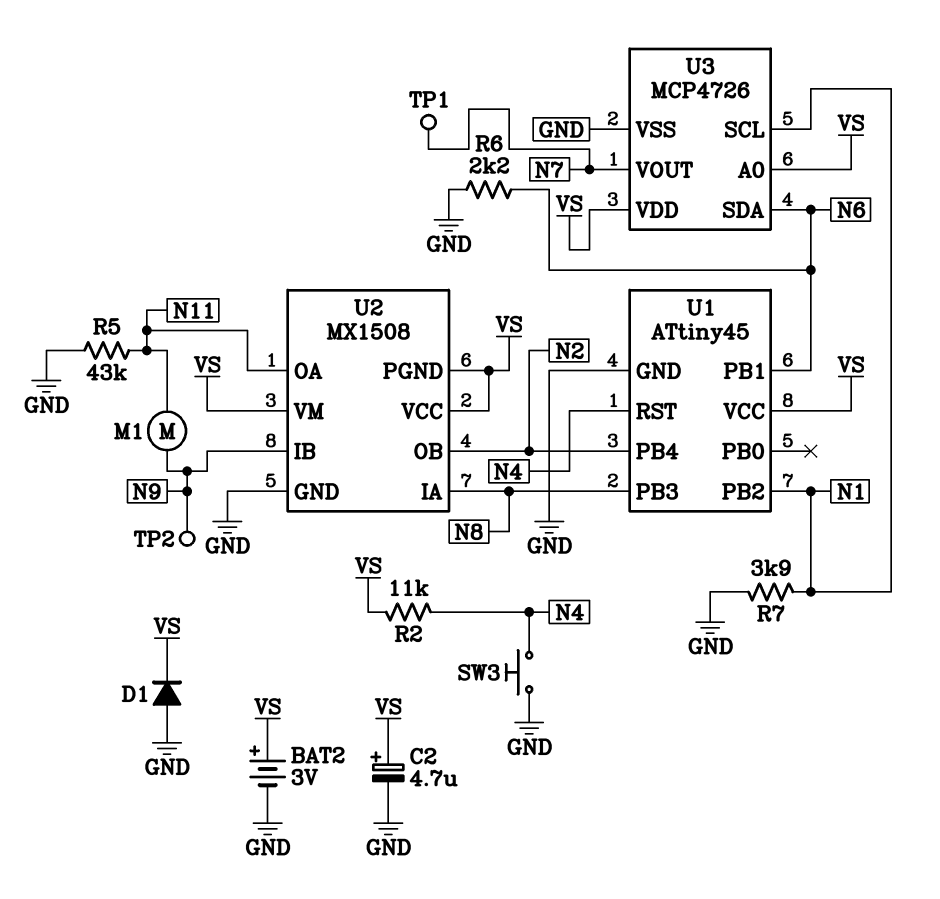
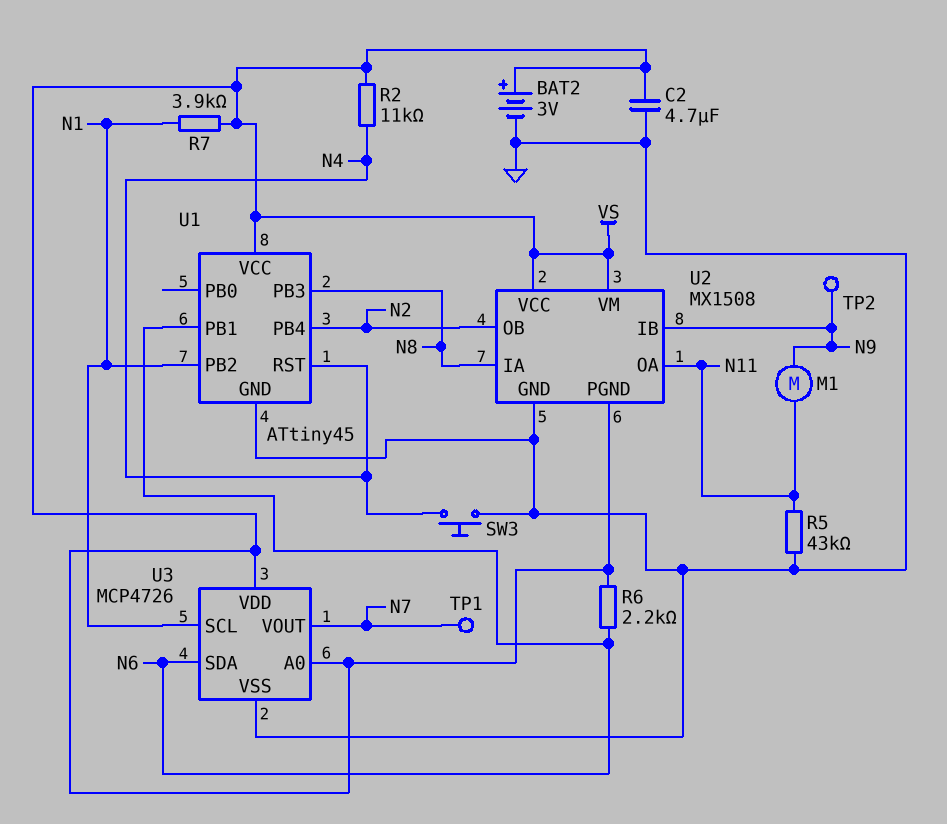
C2: 4.7uF (plus VS, minus GND) -> 4.7uF (GND, VS)
D1: diode (A GND, K VS) -> none
R6: 2.2k (GND, N6) -> 2.2k (N6, VS)
R7: 3.9k (GND, N1) -> 3.9k (N1, VS)

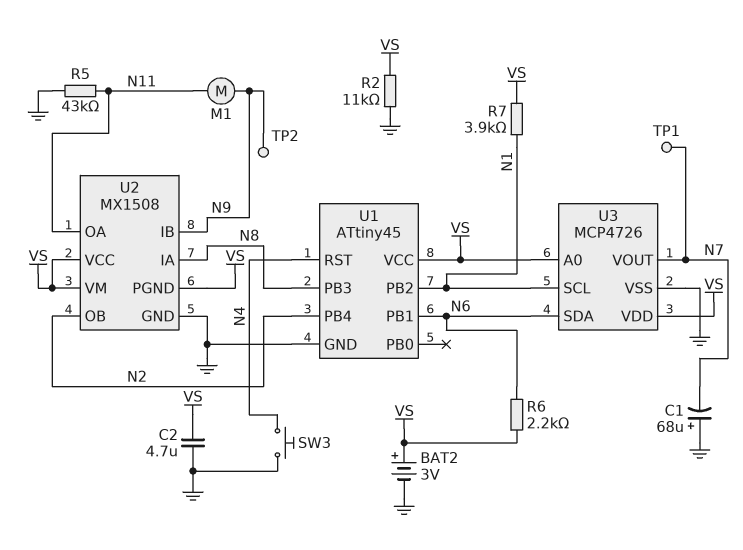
C1: none -> 68uF (plus GND, minus N7)
R2: 11k (N4, VS) -> 11k (GND, VS)

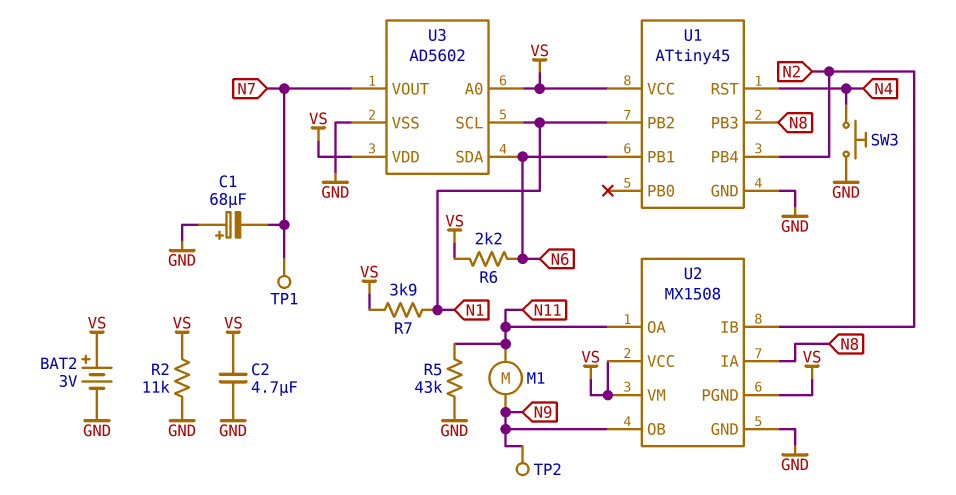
U2 pin IB: N9 -> N2
U2 pin OB: N2 -> N9
U3: MCP4726 -> AD5602

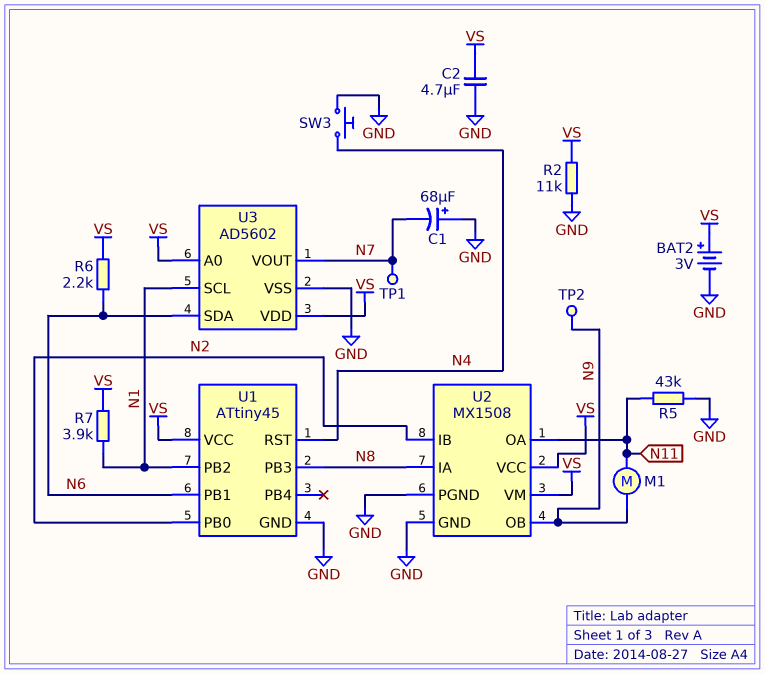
U1 pin PB0: none -> N2
U1 pin PB4: N2 -> none
U2 pin PGND: VS -> GND

